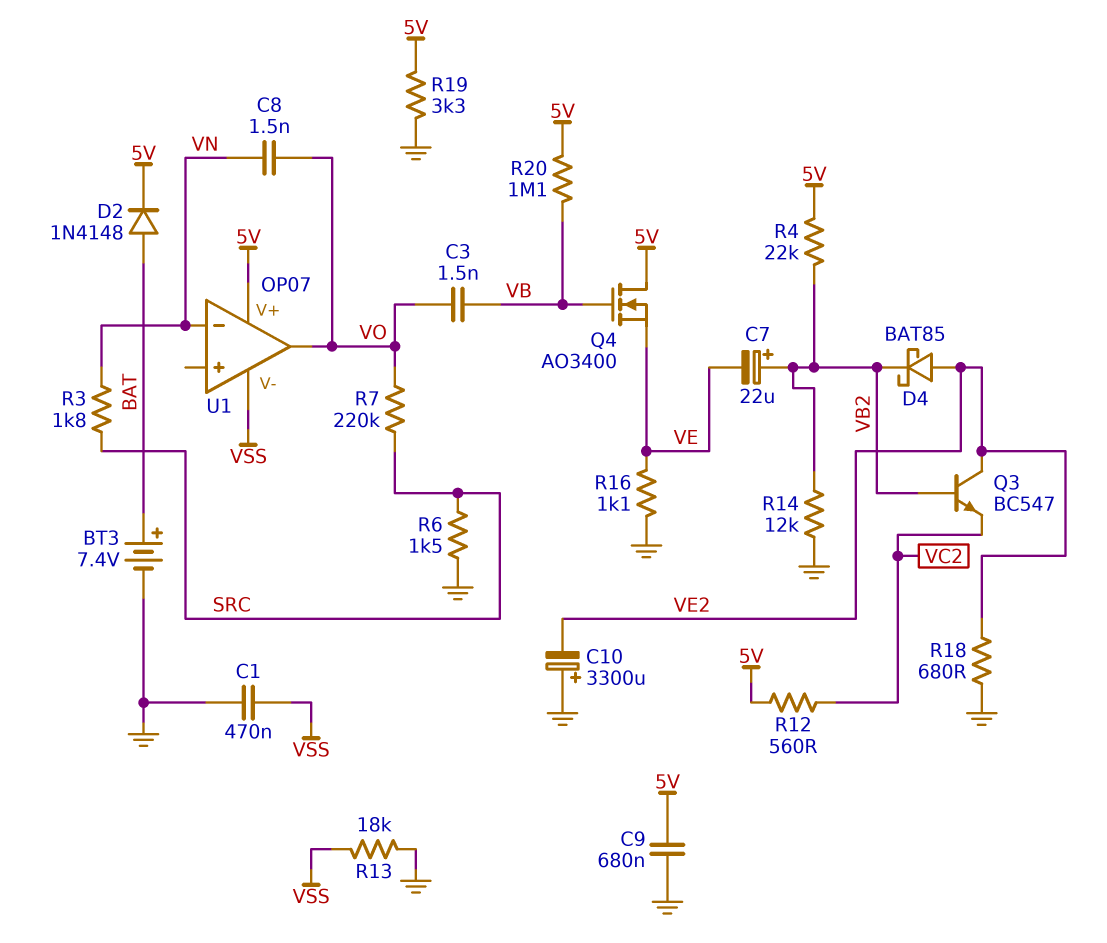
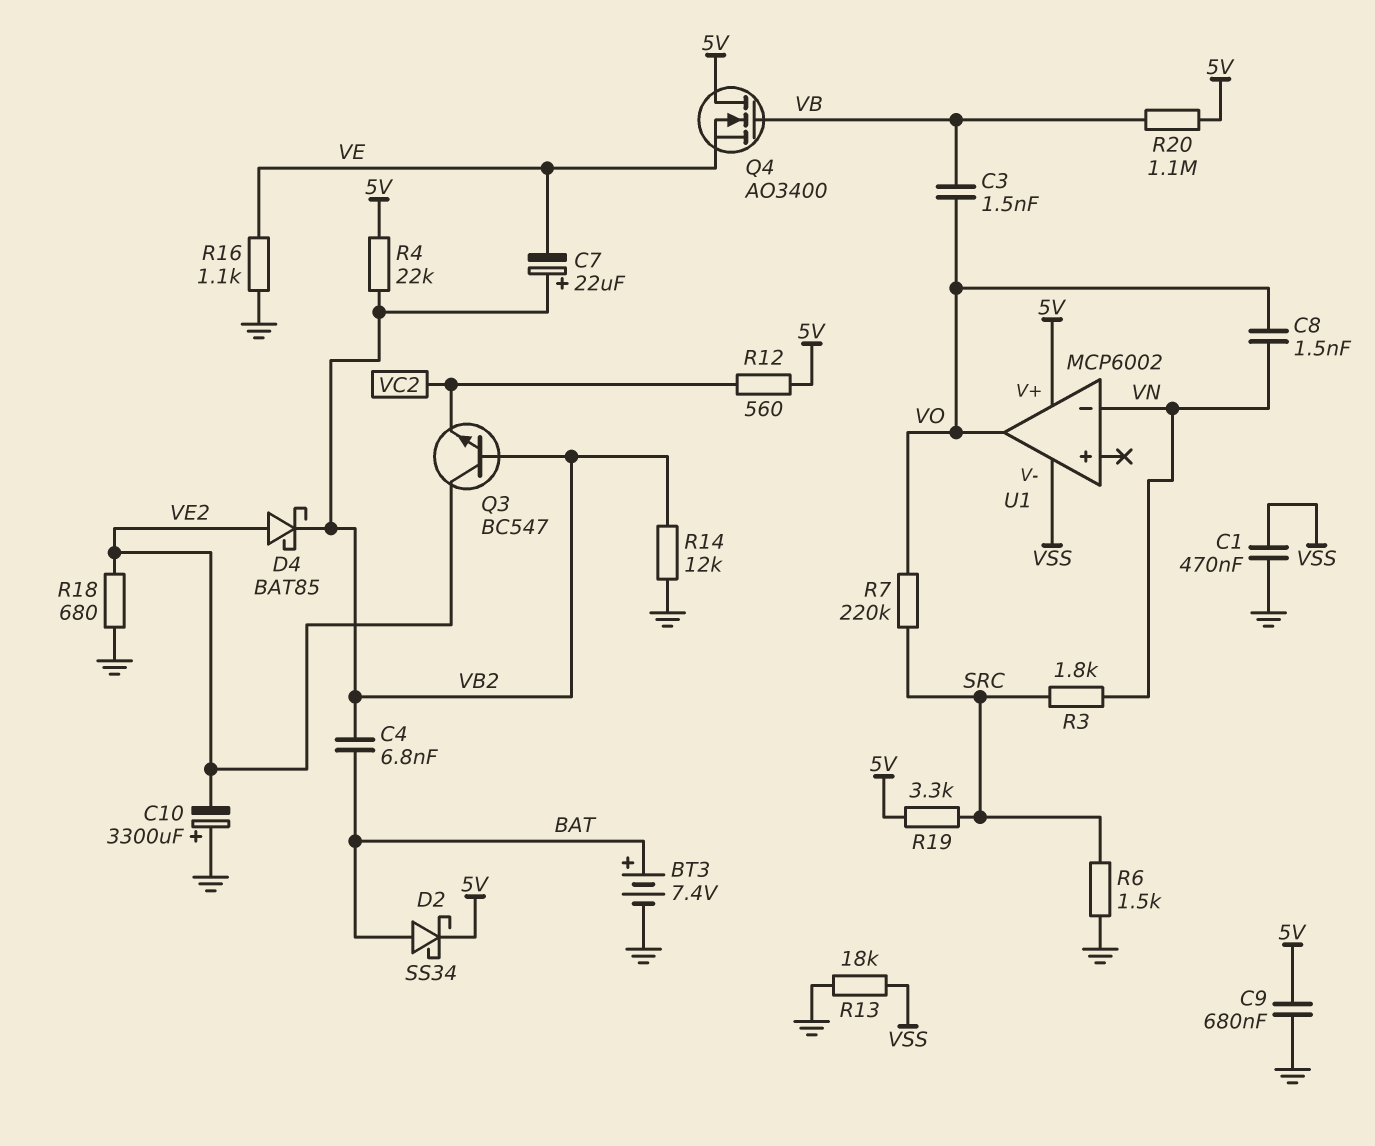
C4: none -> 6.8nF (BAT, VB2)
D2: diode 1N4148 (A BAT, K 5V) -> schottky SS34 (A BAT, K 5V)
R19: 3.3k (5V, GND) -> 3.3k (5V, SRC)
U1: OP07 -> MCP6002

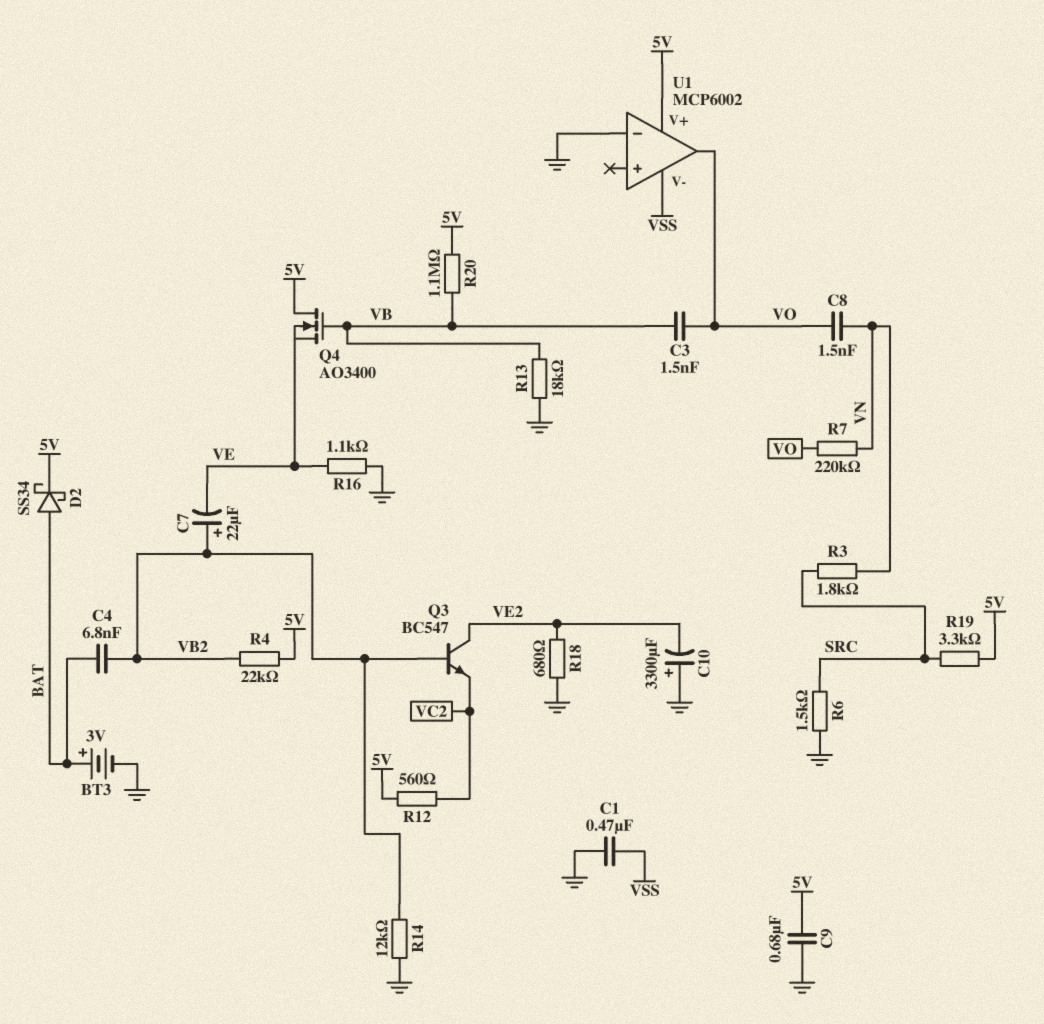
BT3: 7.4V (plus BAT, minus GND) -> 3V (plus BAT, minus GND)
D4: schottky BAT85 (A VE2, K VB2) -> none
R7: 220k (SRC, VO) -> 220k (VN, VO)
R13: 18k (GND, VSS) -> 18k (GND, VB)
U1 pin in-: VN -> GND

